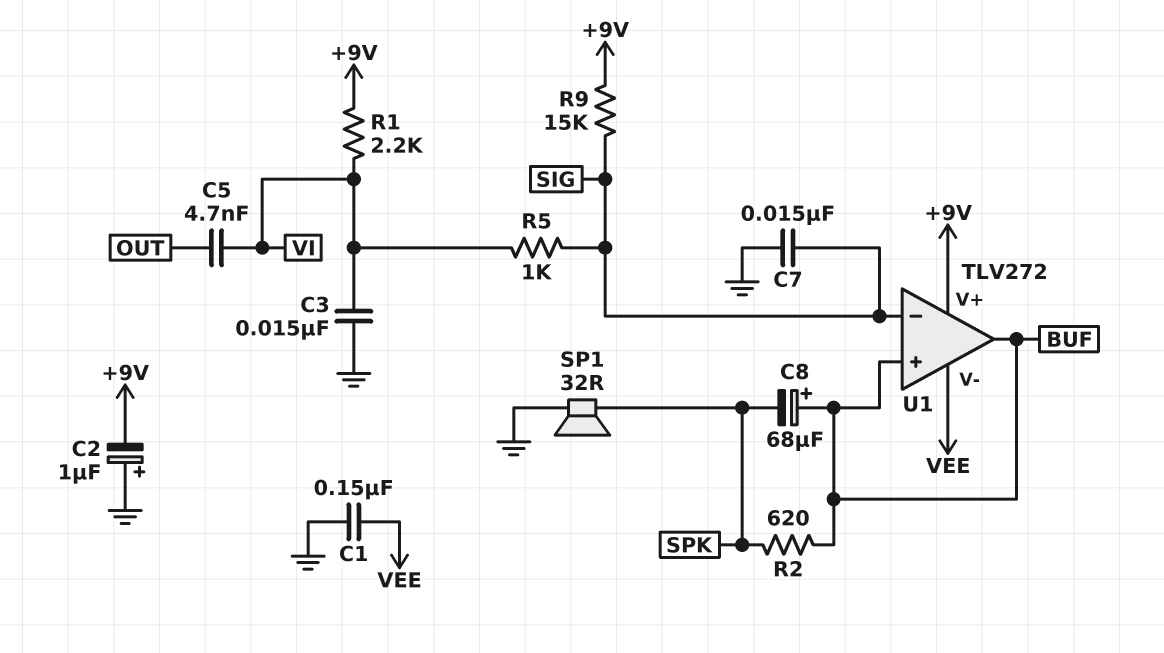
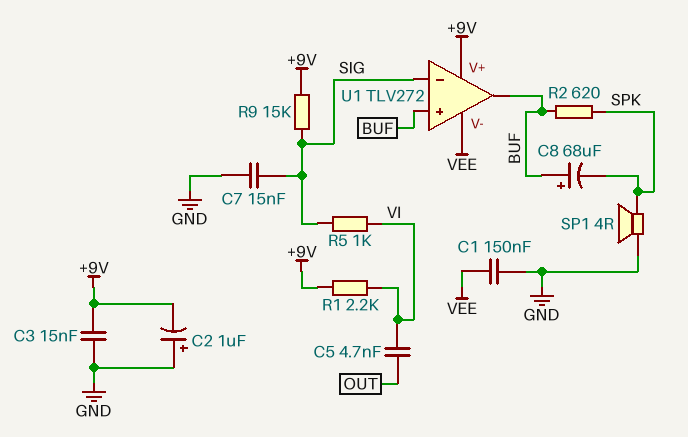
C3: 15nF (GND, VI) -> 15nF (+9V, GND)
SP1: speaker 32R (GND, SPK) -> speaker 4R (GND, SPK)

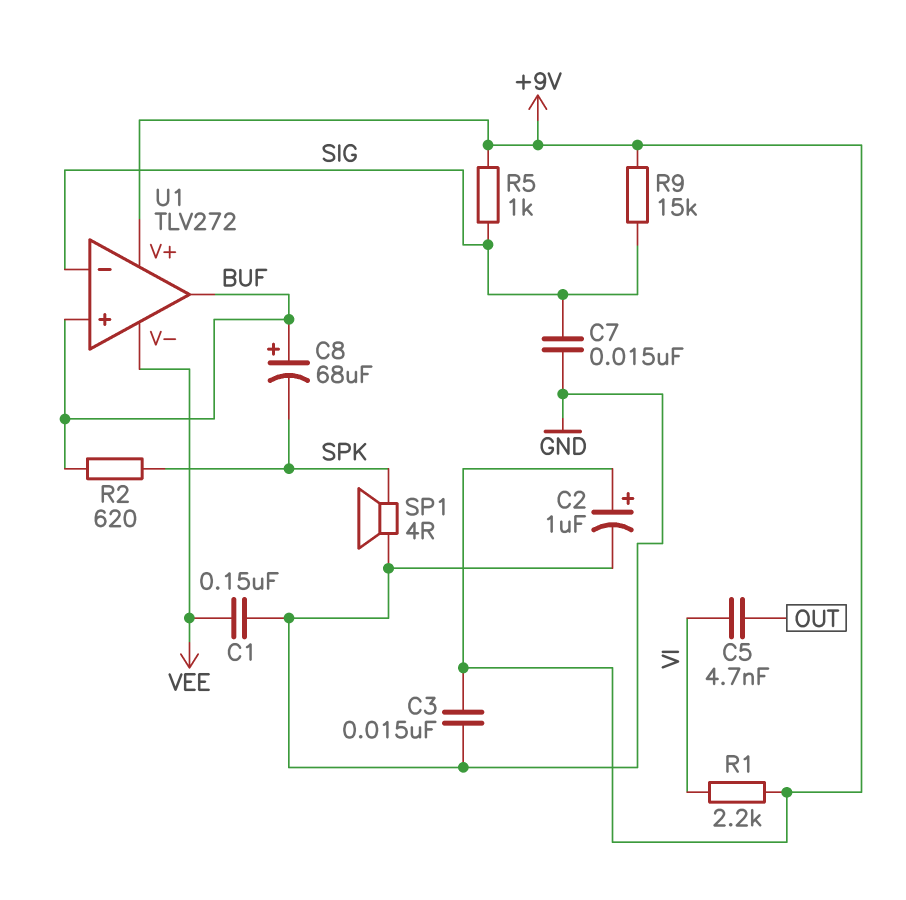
C2: 1uF (plus GND, minus +9V) -> 1uF (plus +9V, minus GND)
R5: 1k (SIG, VI) -> 1k (+9V, SIG)

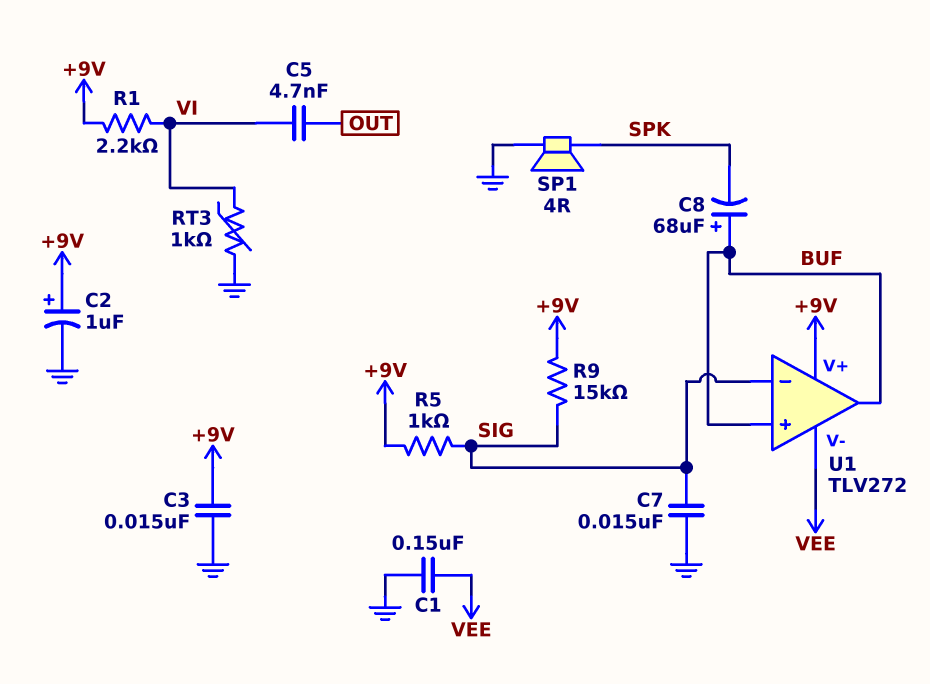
R2: 620 (BUF, SPK) -> none
RT3: none -> 1k (GND, VI)

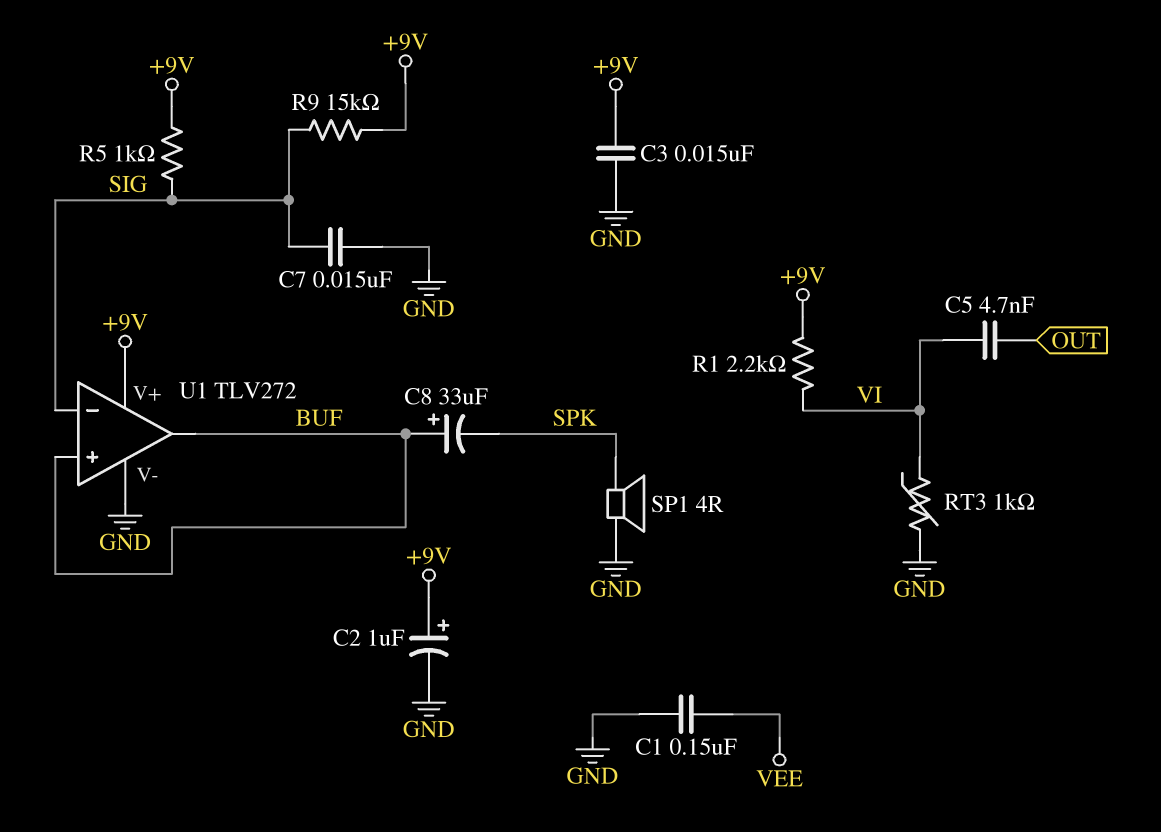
C8: 68uF (plus BUF, minus SPK) -> 33uF (plus BUF, minus SPK)
U1 pin V-: VEE -> GND

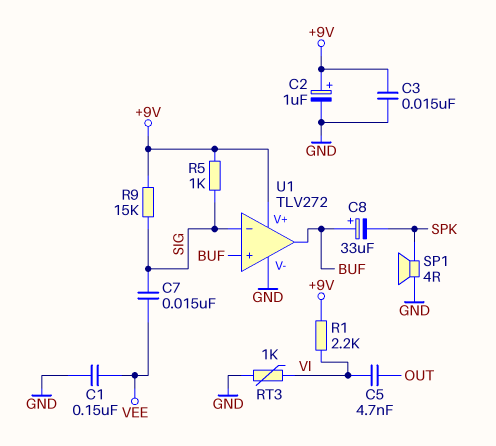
C7: 15nF (GND, SIG) -> 15nF (SIG, VEE)

